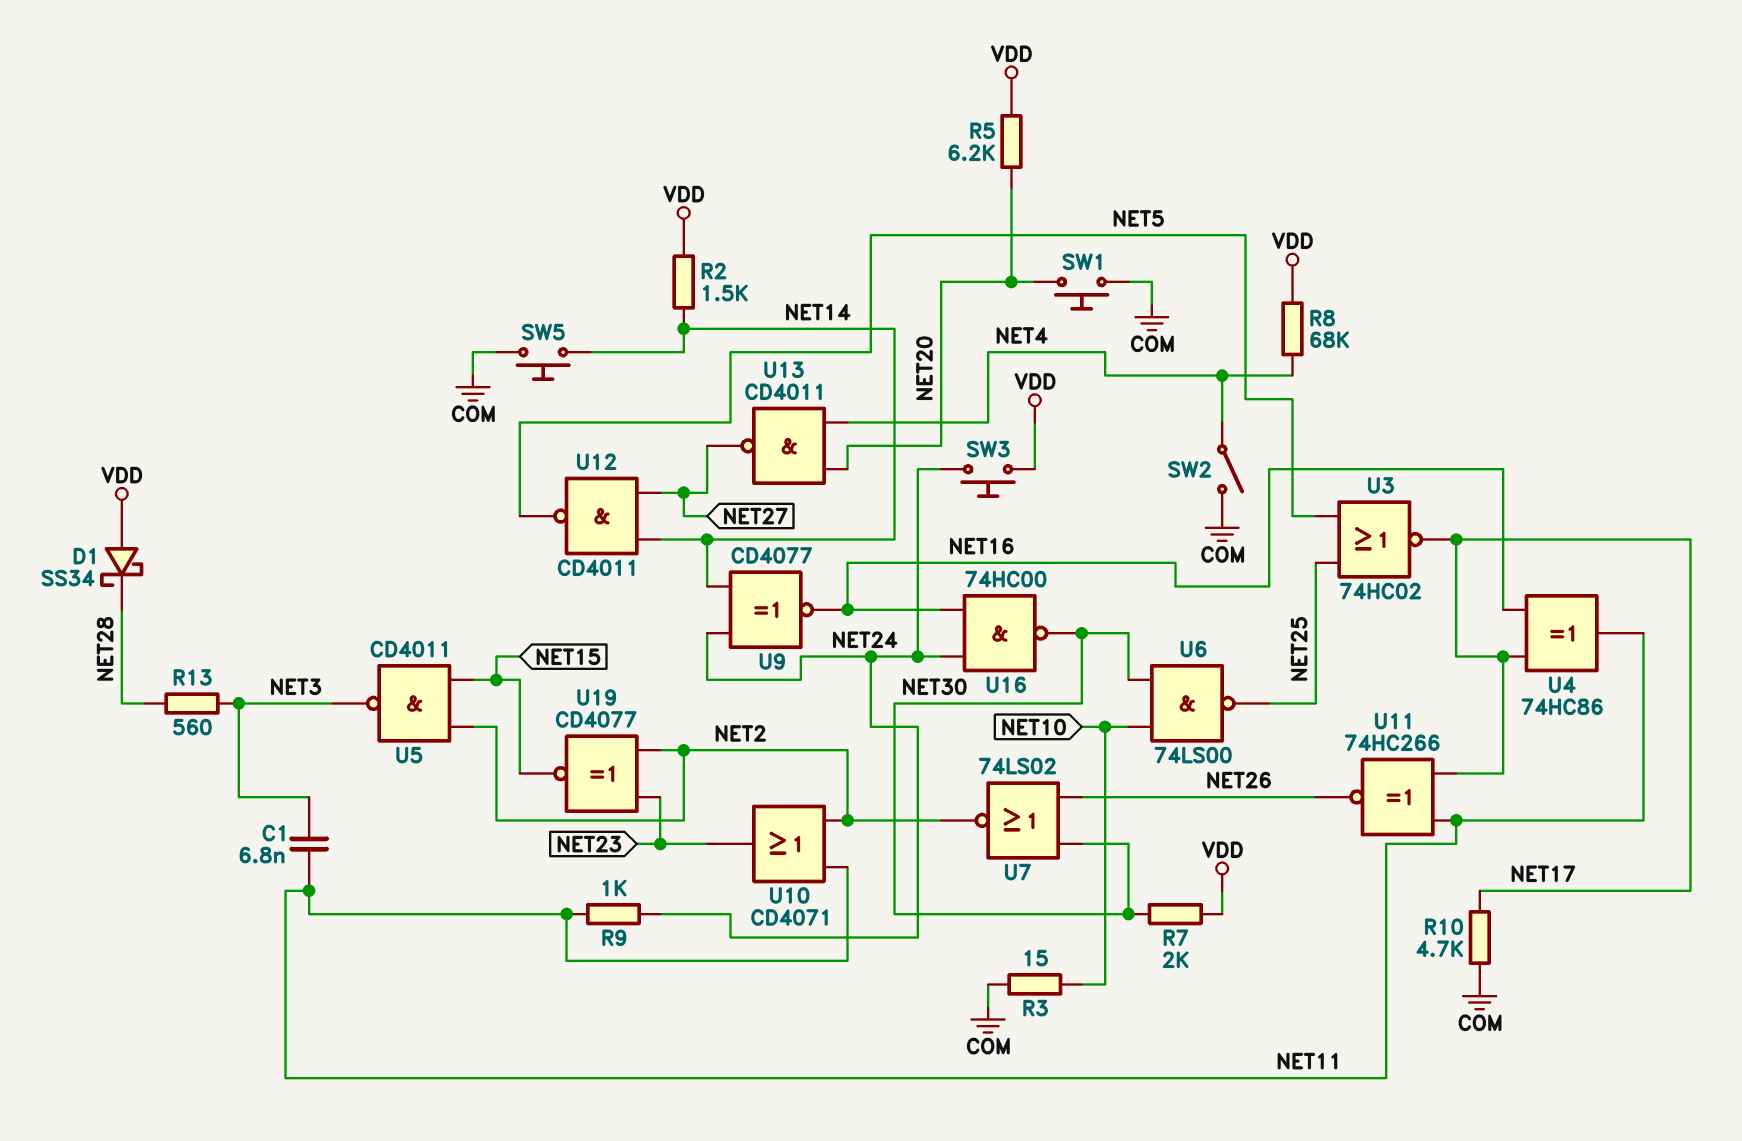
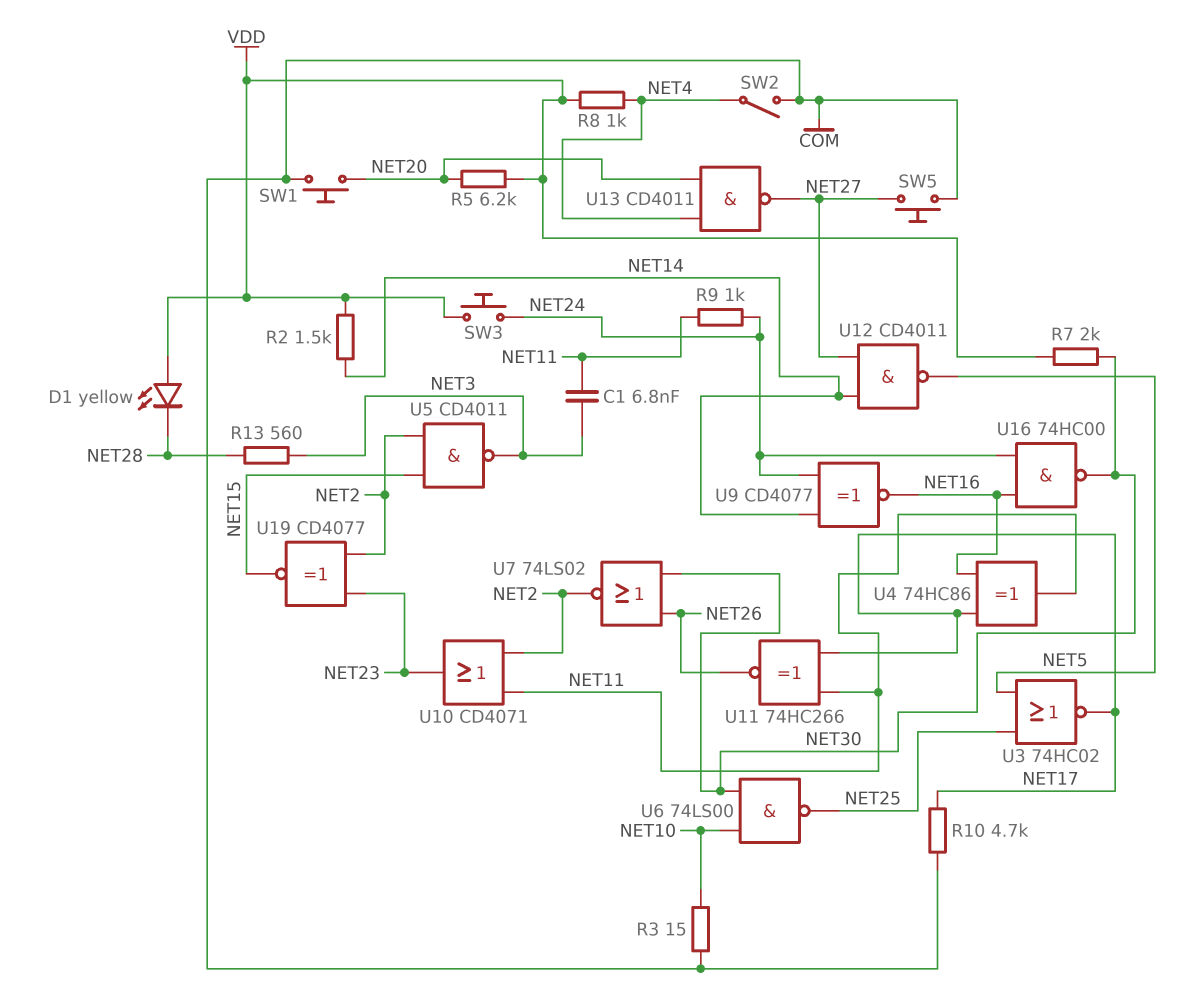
D1: schottky SS34 (A VDD, K NET28) -> LED yellow (A VDD, K NET28)
R8: 68k (NET4, VDD) -> 1k (NET4, VDD)
SW5: button (COM, NET14) -> button (COM, NET27)

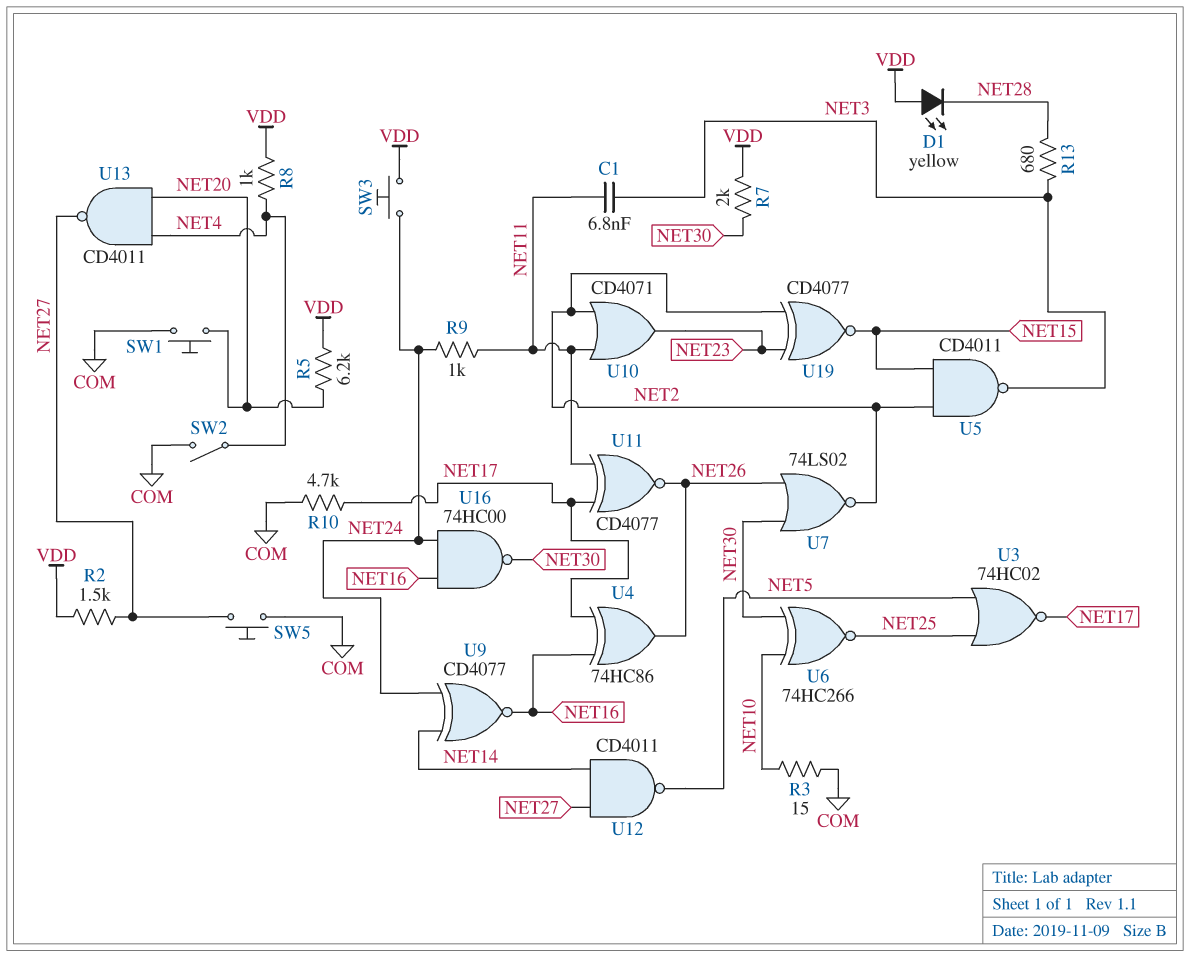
R2: 1.5k (NET14, VDD) -> 1.5k (NET27, VDD)
R13: 560 (NET3, NET28) -> 680 (NET3, NET28)
U4: XOR 74HC86 (in NET16, in NET17, out NET11) -> XOR 74HC86 (in NET16, in NET17, out NET26)
U6: NAND 74LS00 (in NET10, in NET30, out NET25) -> XNOR 74HC266 (in NET10, in NET30, out NET25)
U11: XNOR 74HC266 (in NET11, in NET17, out NET26) -> XNOR CD4077 (in NET11, in NET17, out NET26)

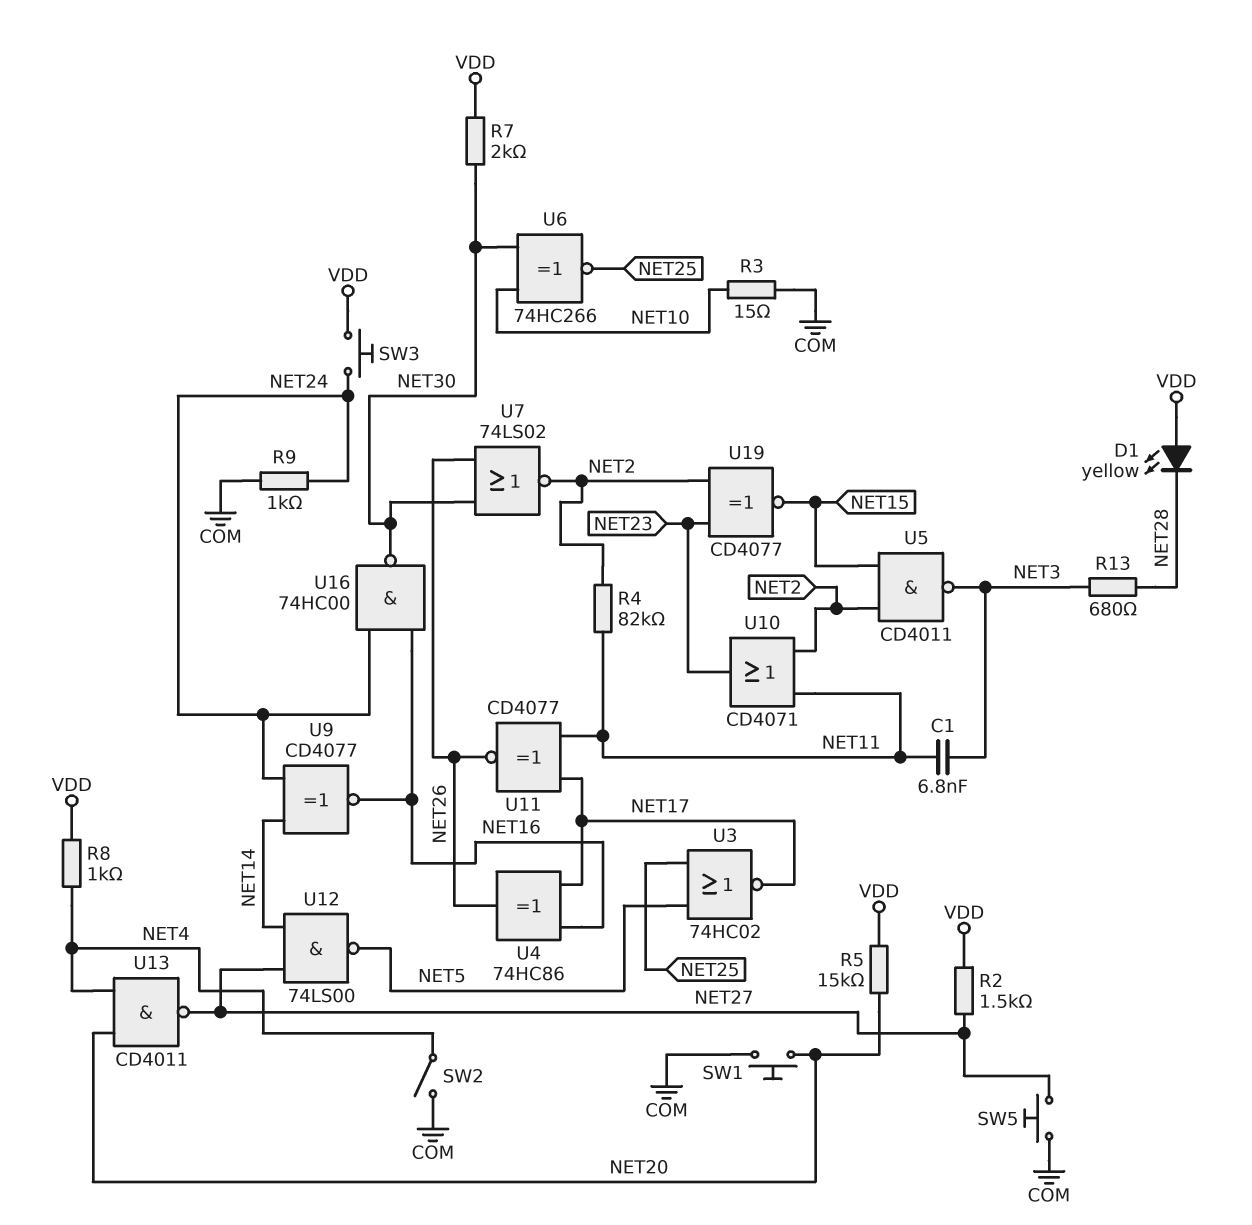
R4: none -> 82k (NET2, NET11)
R5: 6.2k (NET20, VDD) -> 15k (NET20, VDD)
R9: 1k (NET11, NET24) -> 1k (COM, NET24)
R10: 4.7k (COM, NET17) -> none
U12: NAND CD4011 (in NET14, in NET27, out NET5) -> NAND 74LS00 (in NET14, in NET27, out NET5)

